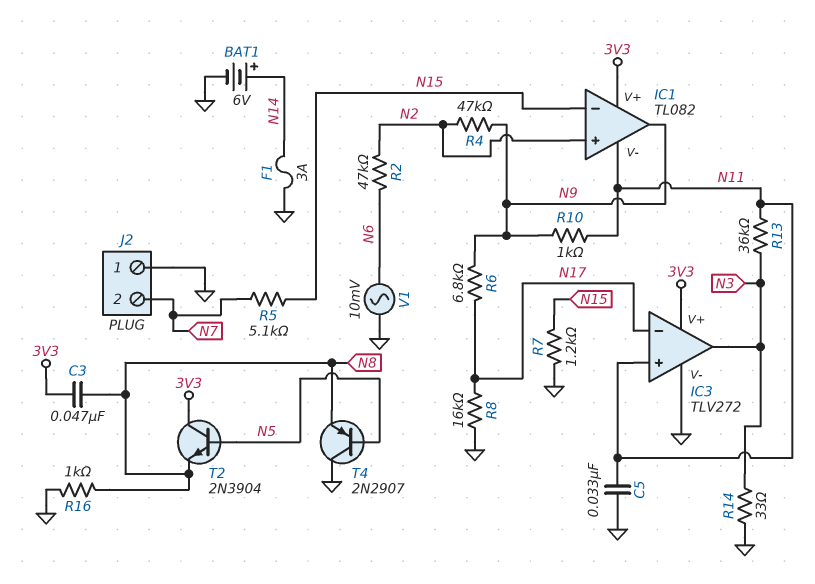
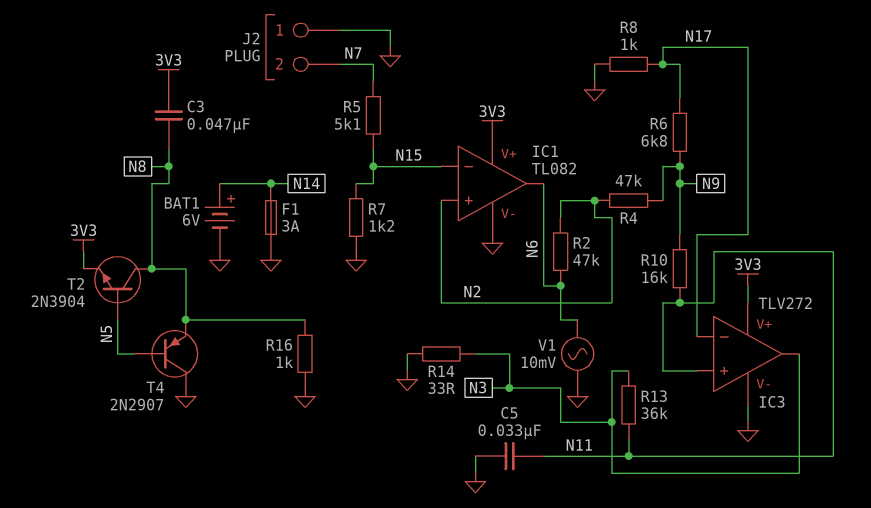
IC1 pin V-: N11 -> GND
IC1 pin out: N9 -> N6
R8: 16k (GND, N17) -> 1k (GND, N17)
R10: 1k (N9, N11) -> 16k (N9, N11)
T2: NPN 2N3904 (B N5, C 3V3, E N8) -> NPN 2N3904 (B N5, C N8, E 3V3)

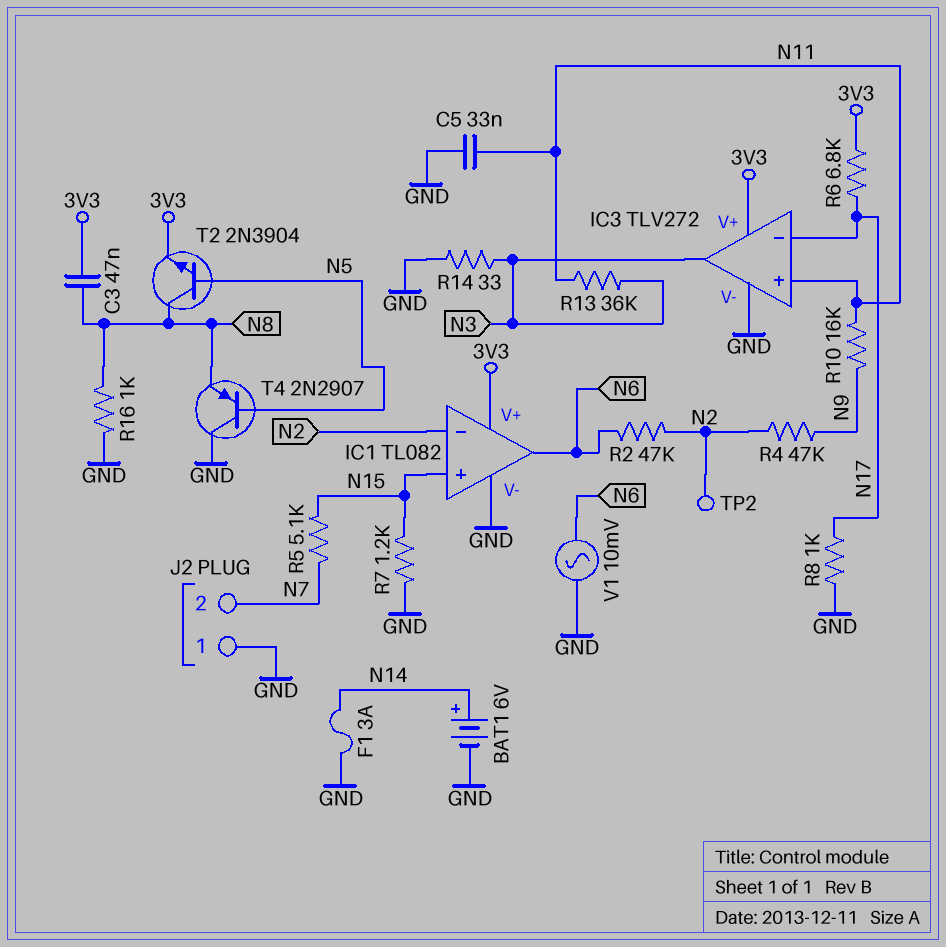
IC1 pin in+: N2 -> N15
IC1 pin in-: N15 -> N2
R6: 6.8k (N9, N17) -> 6.8k (3V3, N17)
TP2: none -> test point (N2)

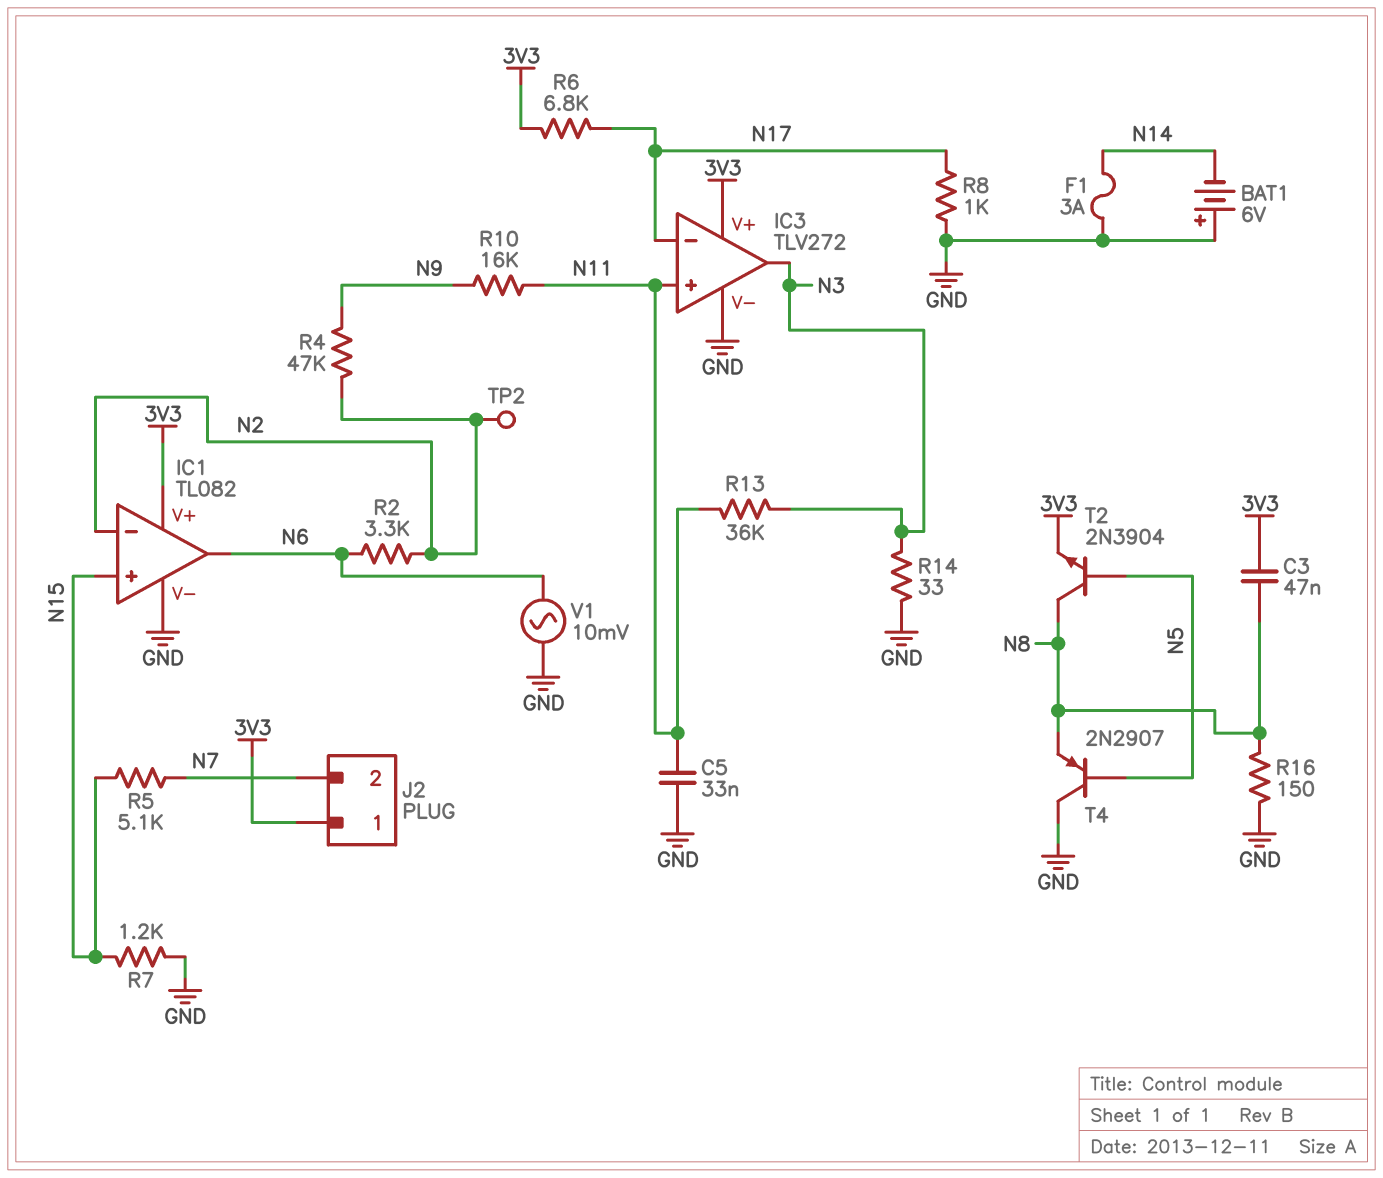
BAT1: 6V (plus N14, minus GND) -> 6V (plus GND, minus N14)
J2 pin 1: GND -> 3V3
R2: 47k (N2, N6) -> 3.3k (N2, N6)
R16: 1k (GND, N8) -> 150 (GND, N8)

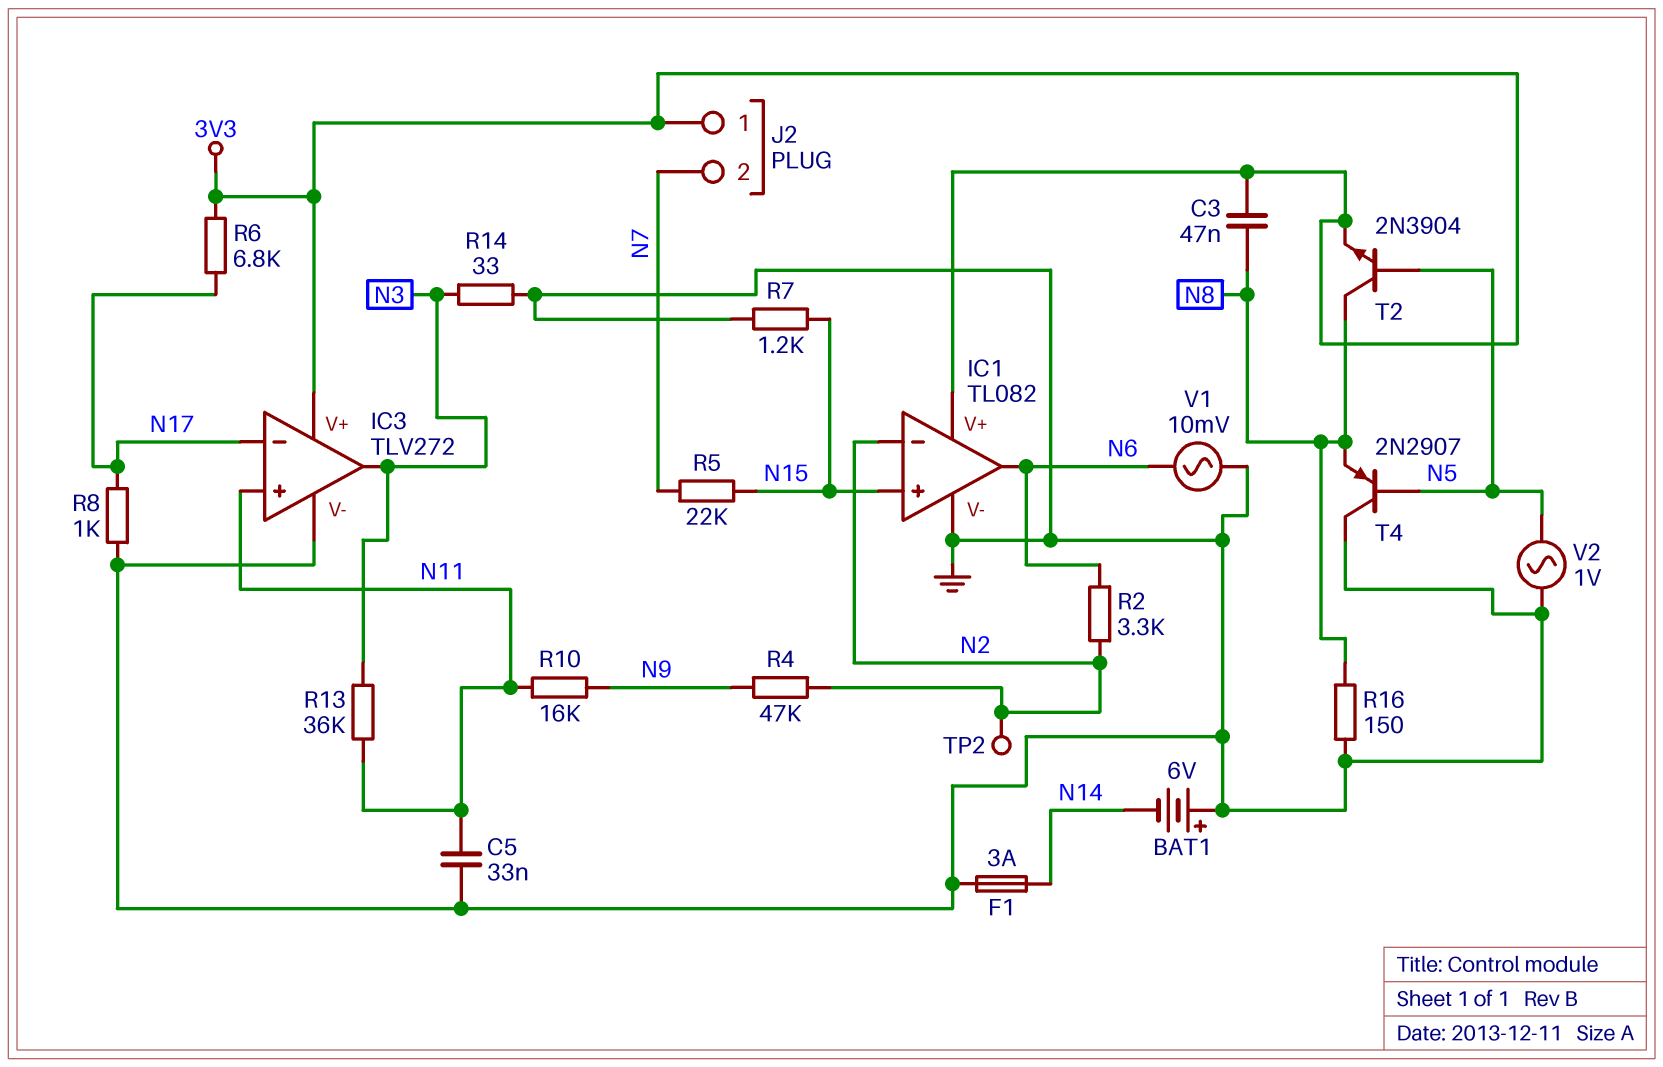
R5: 5.1k (N7, N15) -> 22k (N7, N15)
V2: none -> AC 1V (GND, N5)

